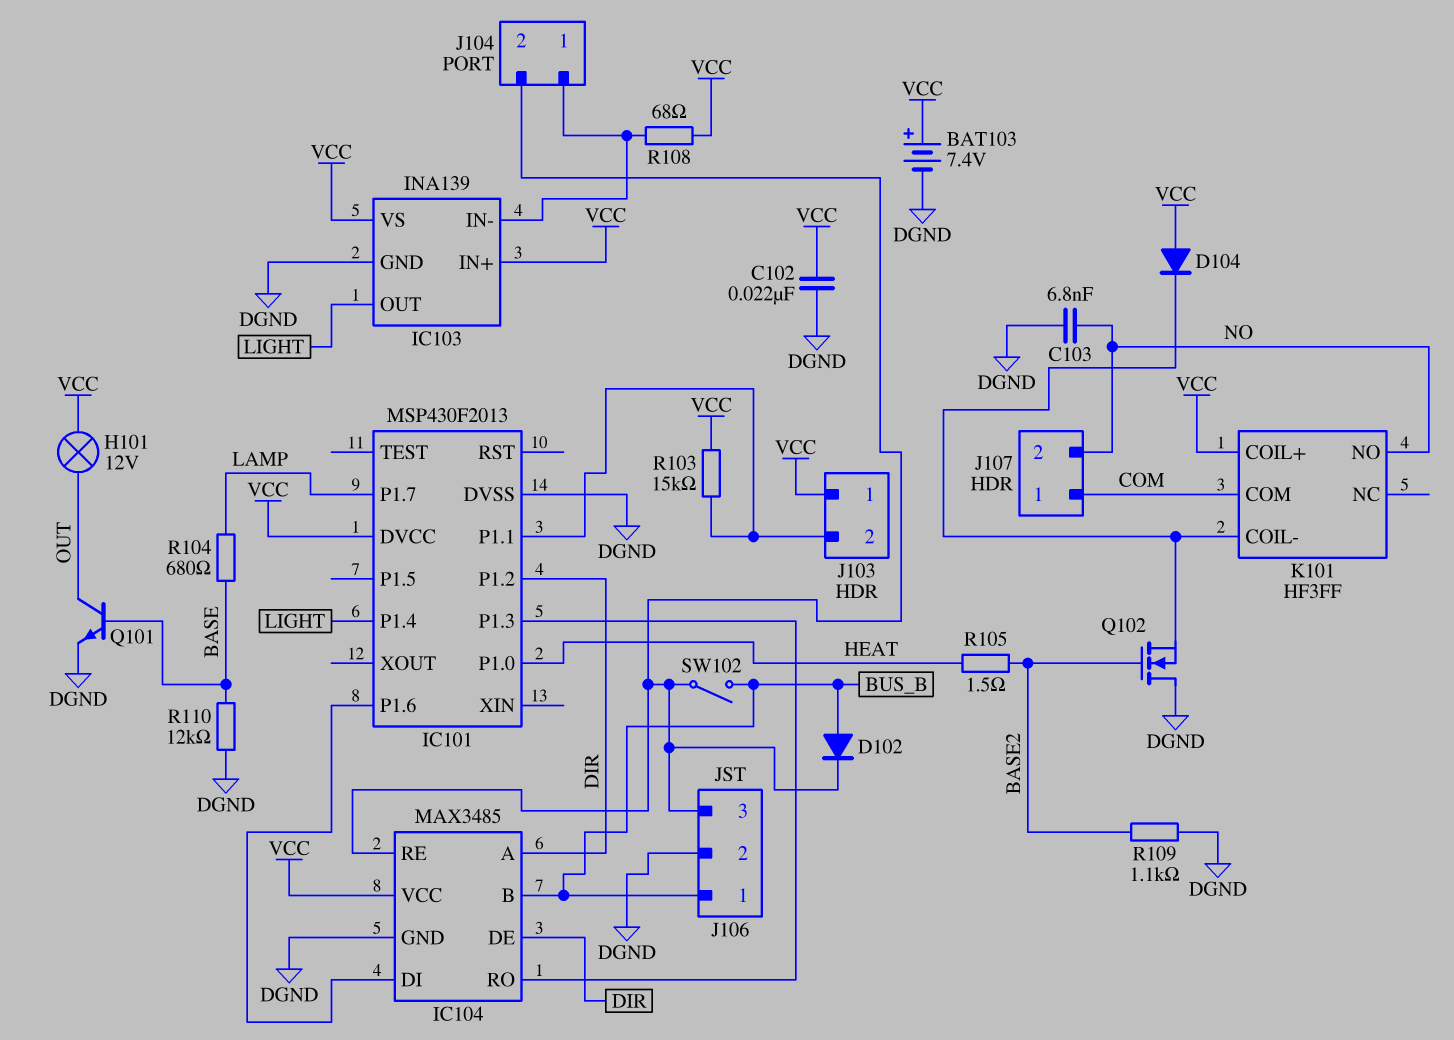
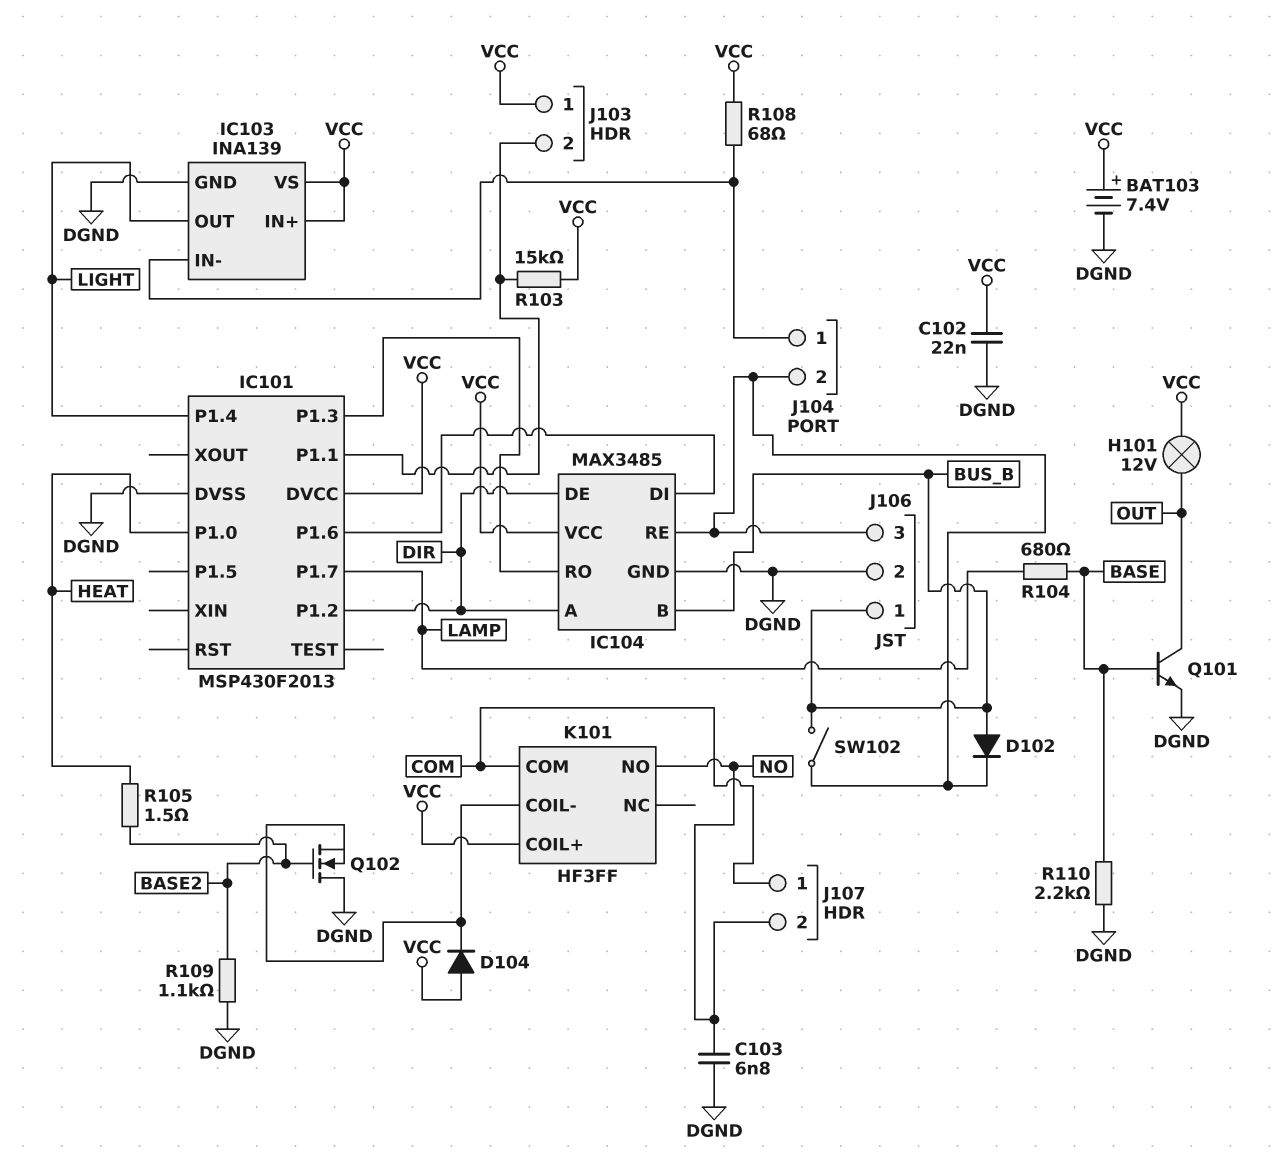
R110: 12k (BASE, DGND) -> 2.2k (BASE, DGND)

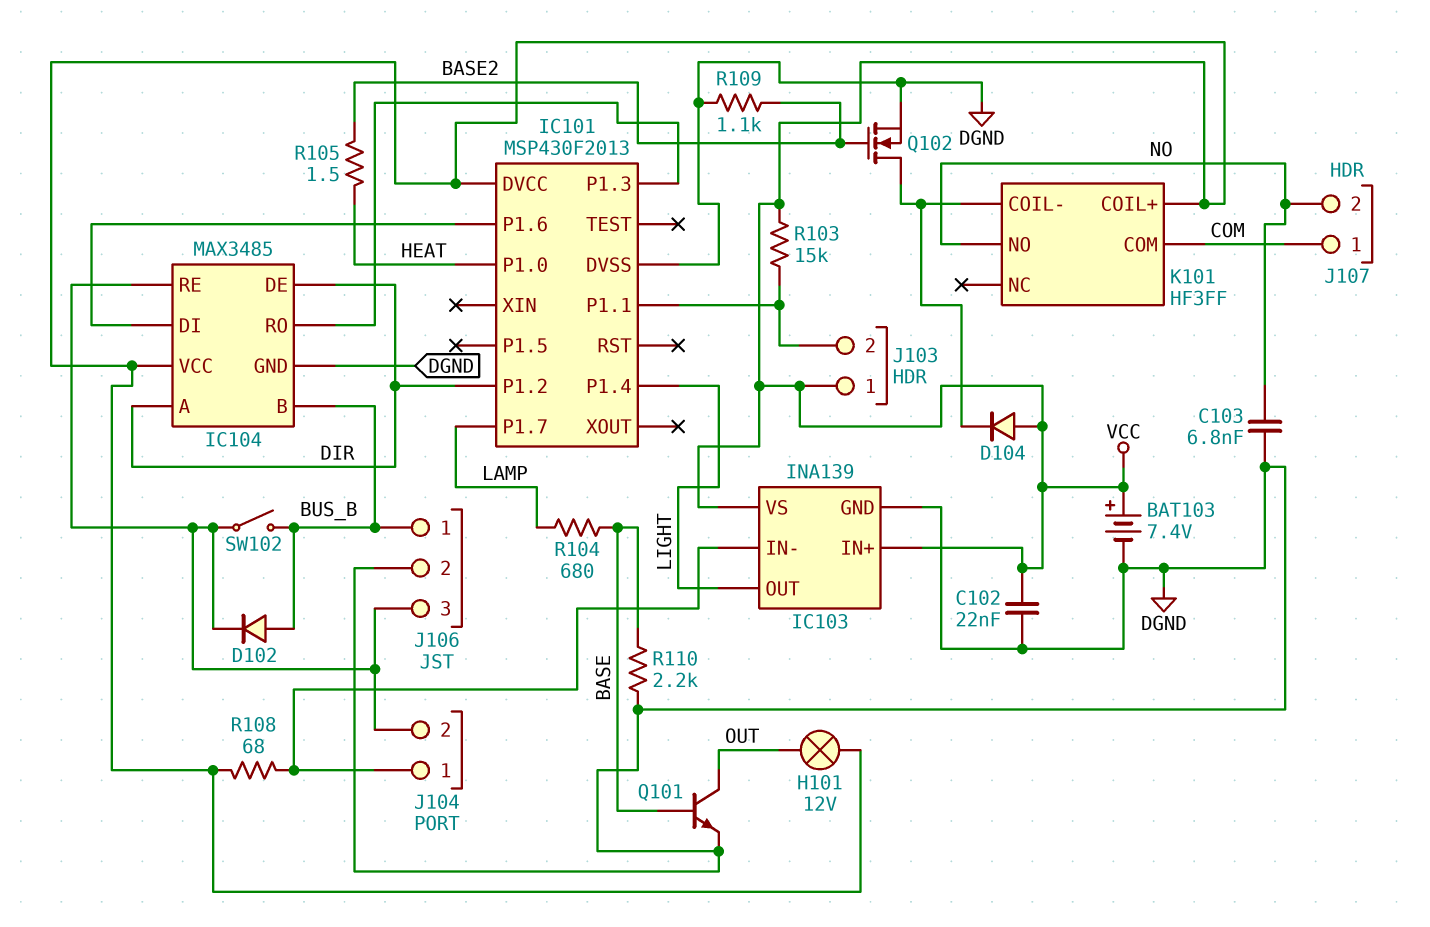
Q102: NMOS (G BASE2, D DGND, S K101/COIL-) -> NMOS (G BASE2, D K101/COIL-, S DGND)

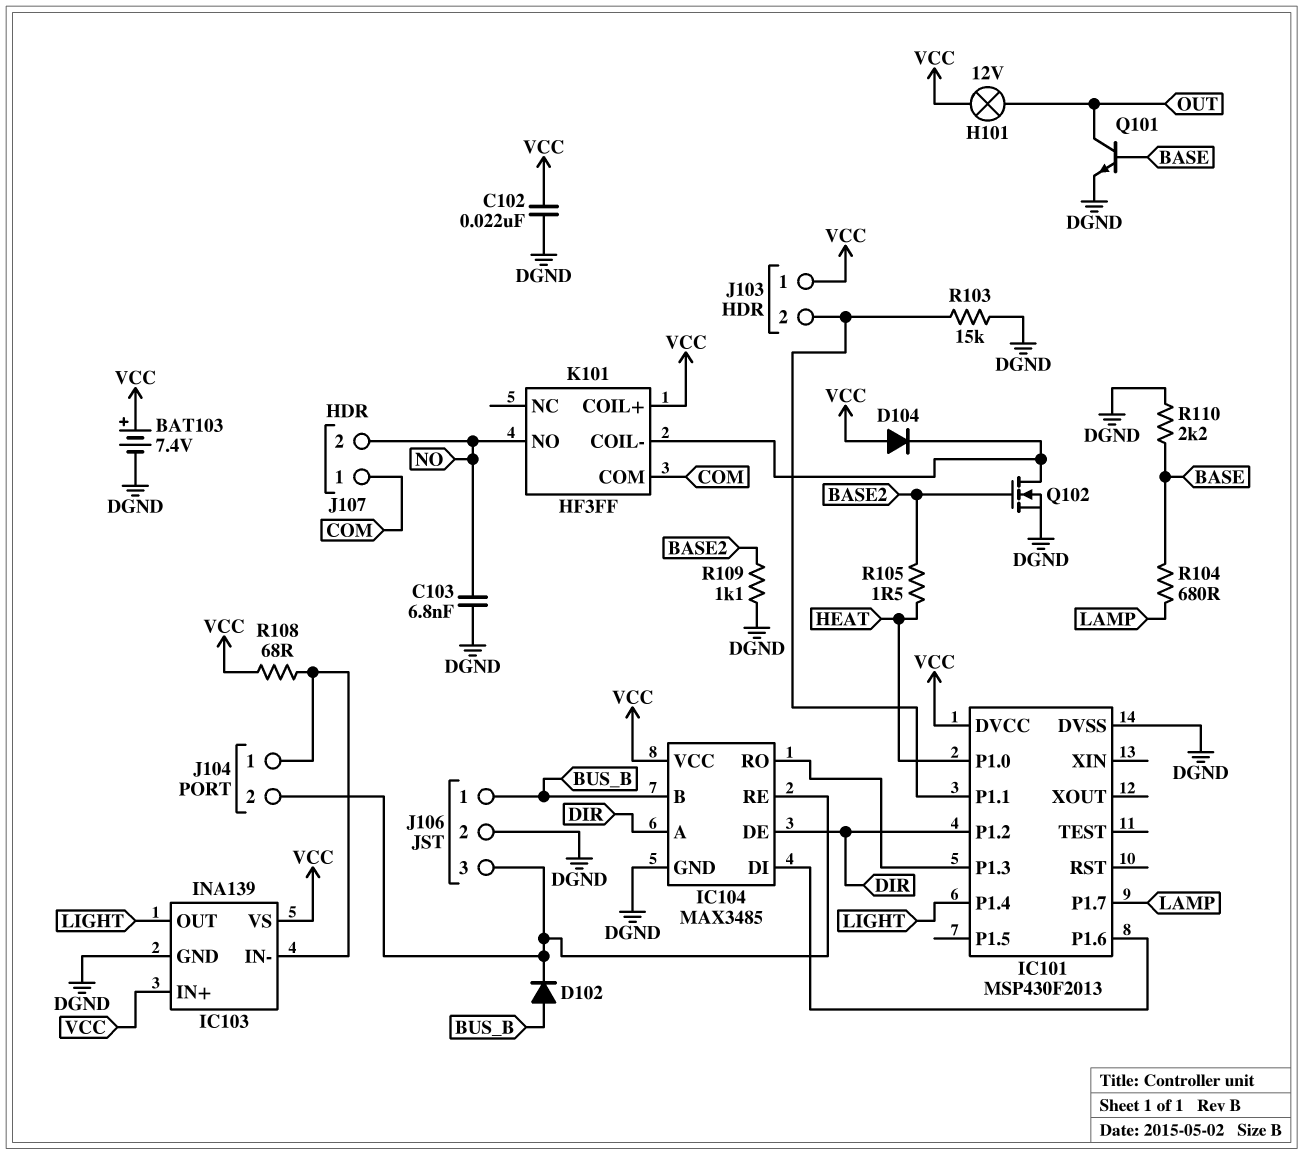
R103: 15k (IC101/P1.1, VCC) -> 15k (DGND, IC101/P1.1)
SW102: switch (BUS_B, IC104/RE) -> none

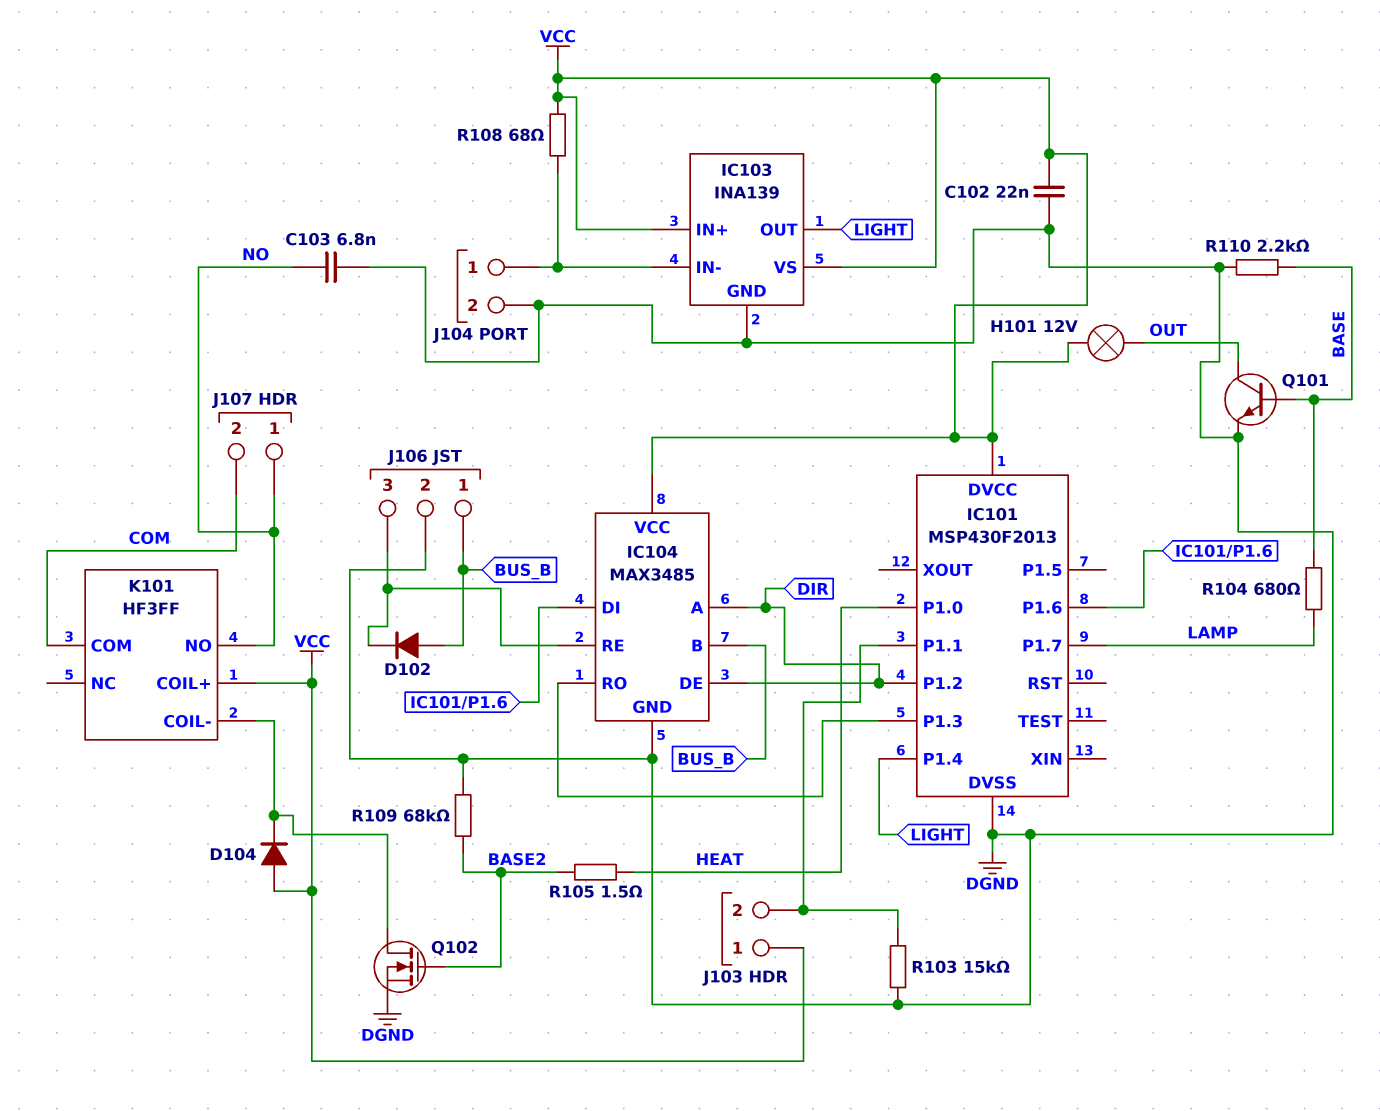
BAT103: 7.4V (plus VCC, minus DGND) -> none
J104 pin 2: IC104/RE -> DGND
J107 pin 1: COM -> NO
J107 pin 2: NO -> COM
R109: 1.1k (BASE2, DGND) -> 68k (BASE2, DGND)

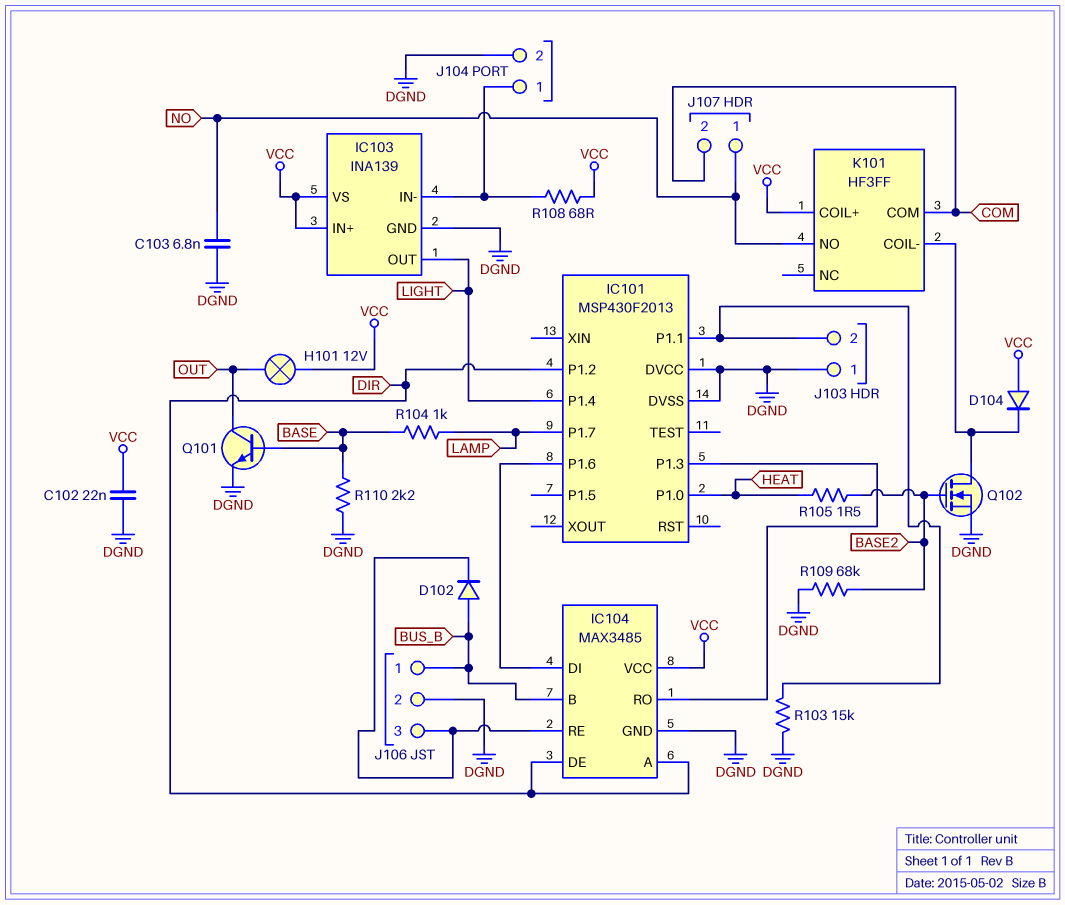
IC101 pin DVCC: VCC -> DGND
J103 pin 1: VCC -> DGND
R104: 680 (BASE, LAMP) -> 1k (BASE, LAMP)

